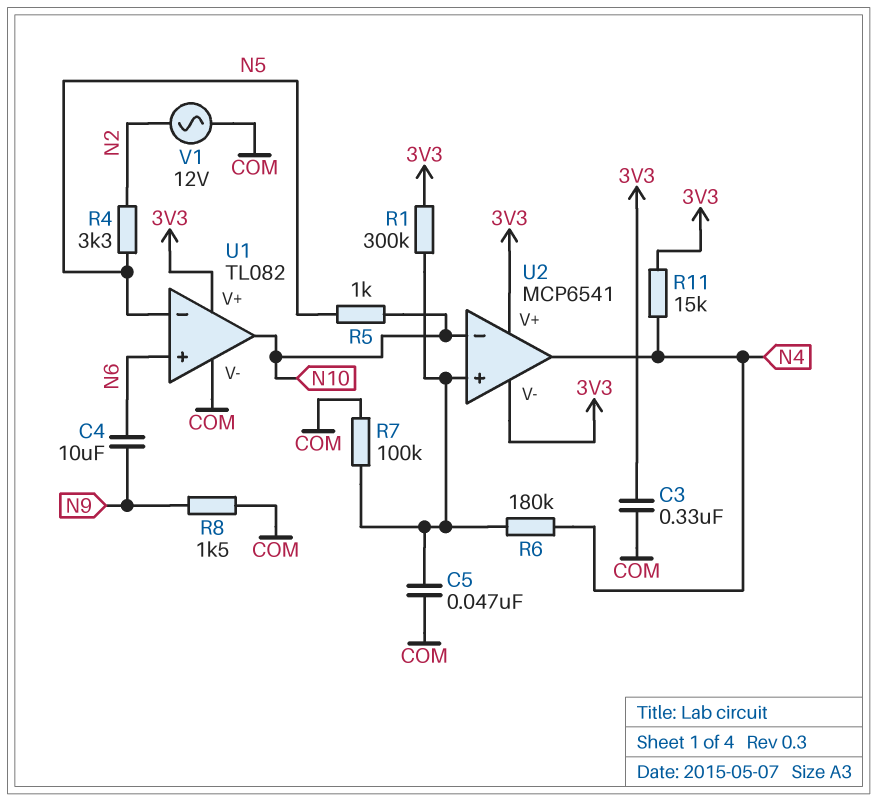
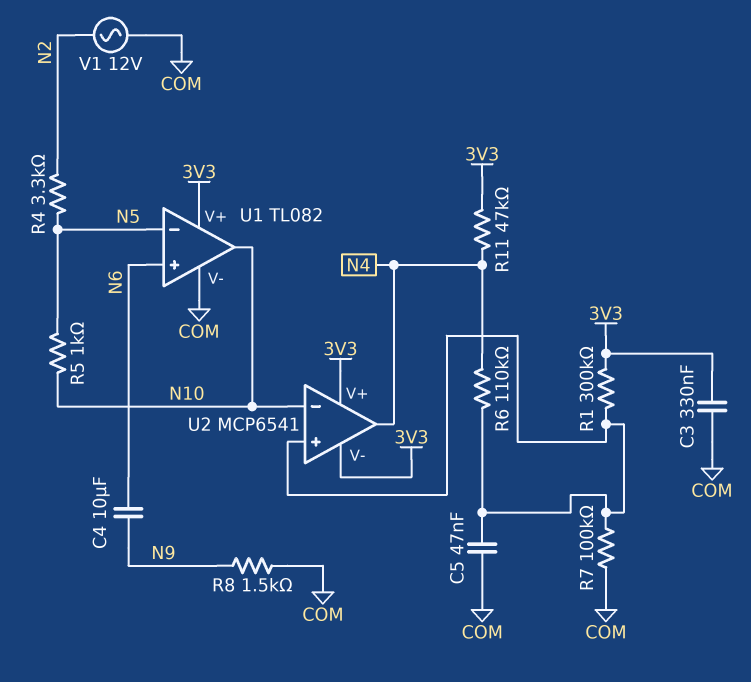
R6: 180k (N4, U2/in+) -> 110k (N4, U2/in+)
R11: 15k (3V3, N4) -> 47k (3V3, N4)

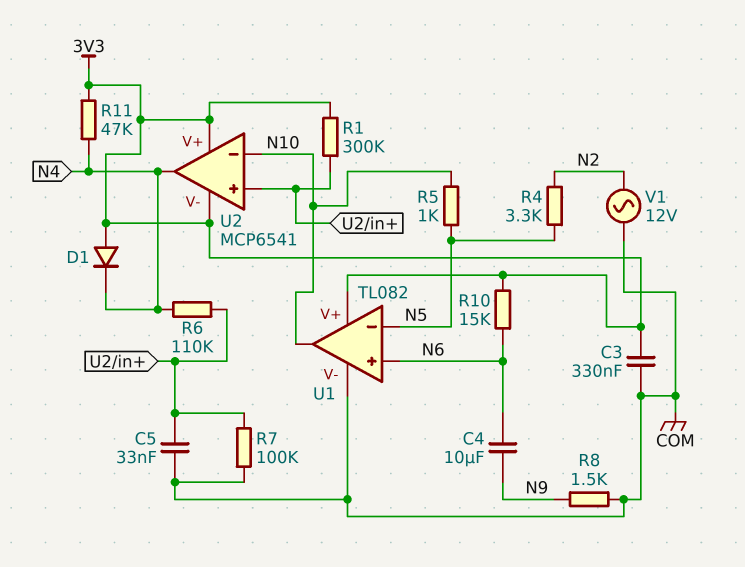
C5: 47nF (COM, U2/in+) -> 33nF (COM, U2/in+)
D1: none -> diode (A 3V3, K N4)
R10: none -> 15k (3V3, N6)

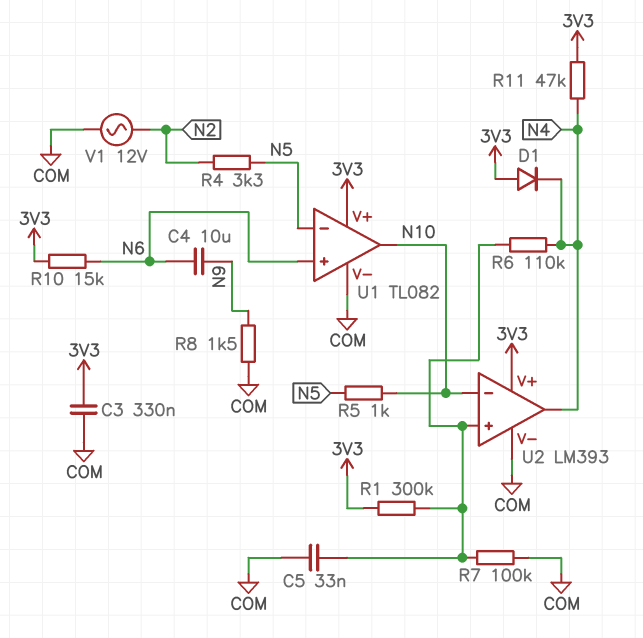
U2: MCP6541 -> LM393
U2 pin V-: 3V3 -> COM

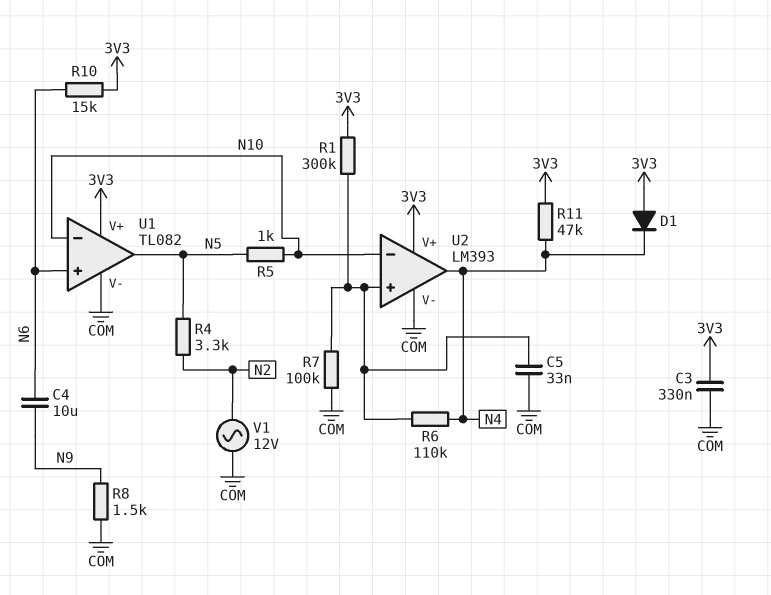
U1 pin in-: N5 -> N10
U1 pin out: N10 -> N5

